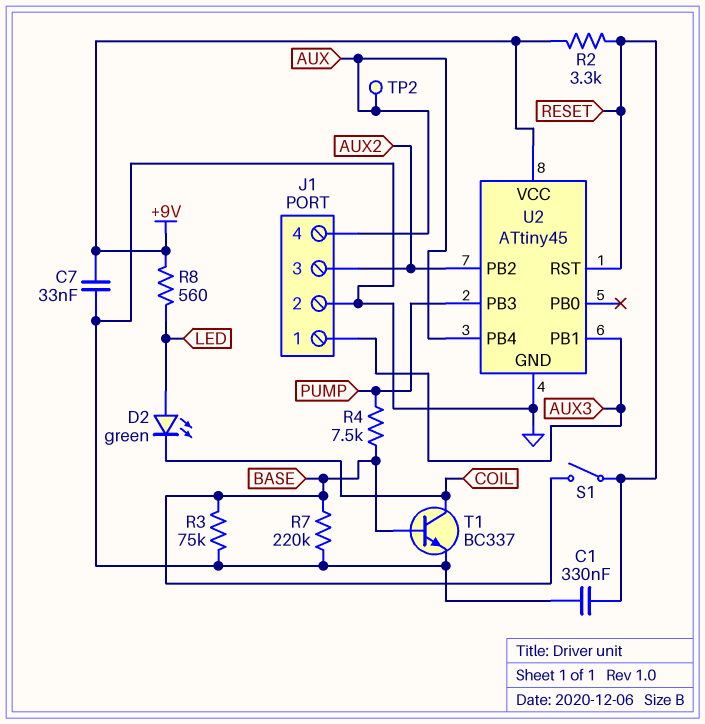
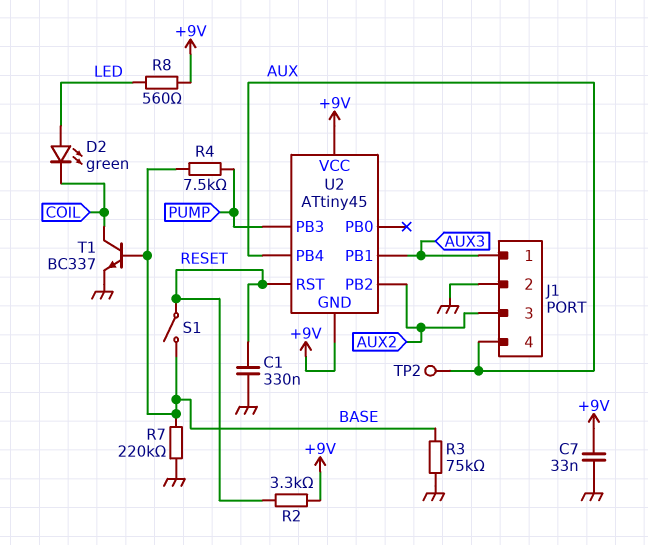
U2 pin GND: GND -> +9V

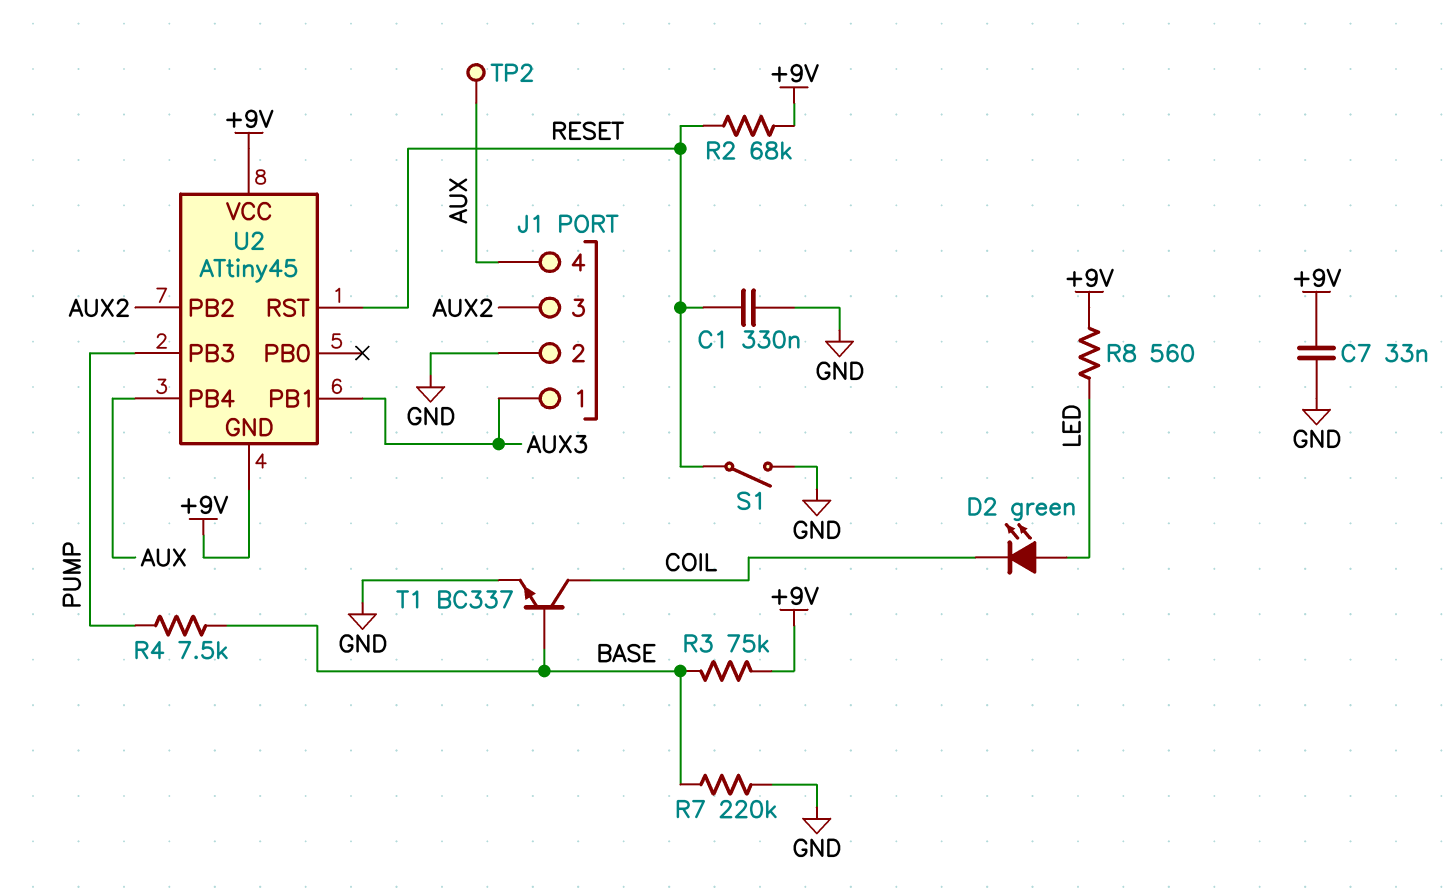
R2: 3.3k (+9V, RESET) -> 68k (+9V, RESET)
R3: 75k (BASE, GND) -> 75k (+9V, BASE)
S1: switch (BASE, RESET) -> switch (GND, RESET)

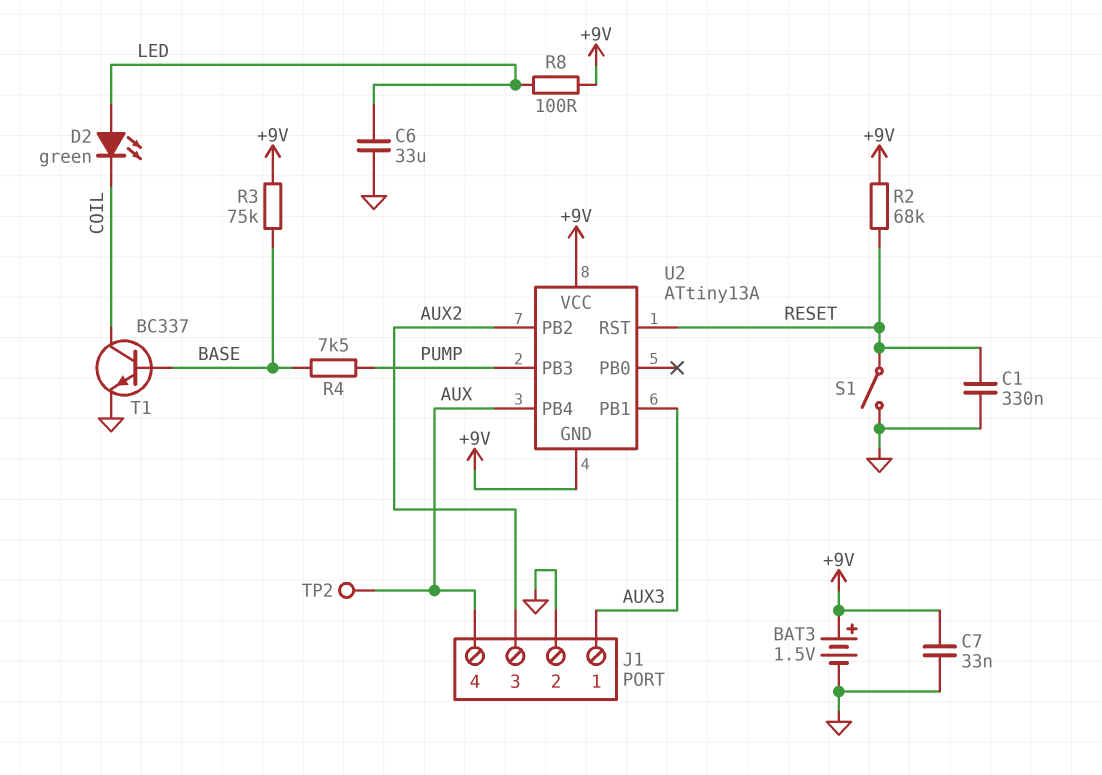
BAT3: none -> 1.5V (plus +9V, minus GND)
C6: none -> 33uF (GND, LED)
R7: 220k (BASE, GND) -> none
R8: 560 (+9V, LED) -> 100 (+9V, LED)
U2: ATtiny45 -> ATtiny13A

